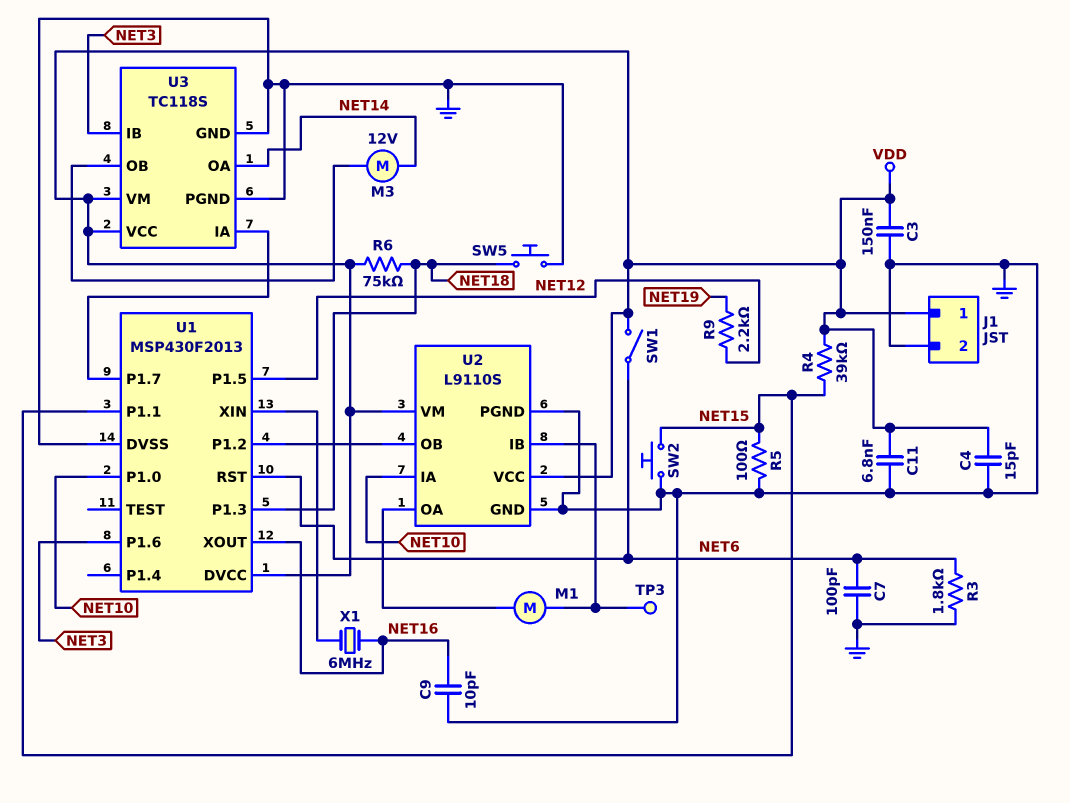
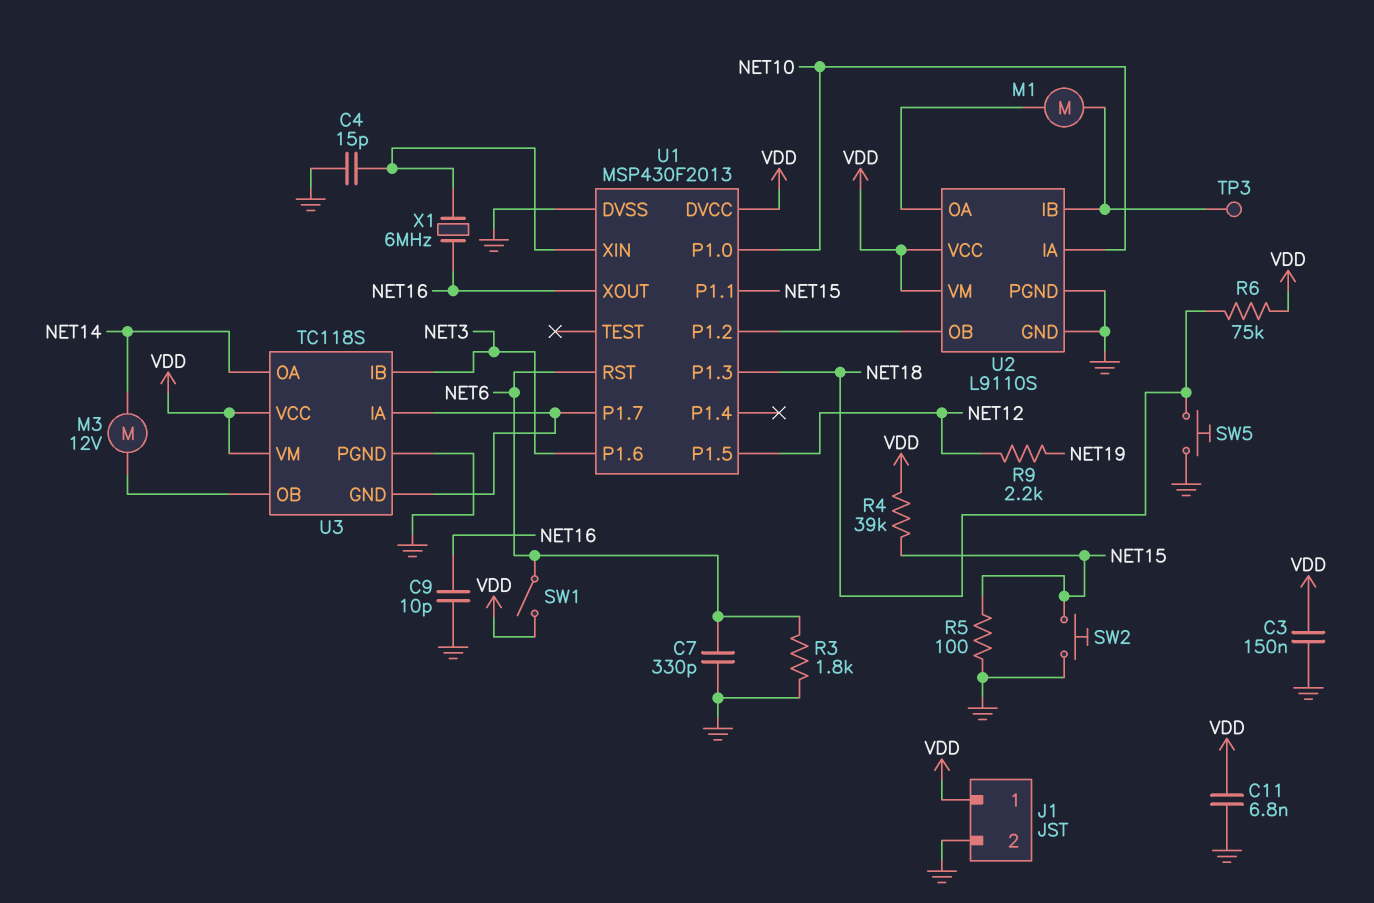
C4: 15pF (GND, VDD) -> 15pF (GND, U1/XIN)
C7: 100pF (GND, NET6) -> 330pF (GND, NET6)
U3 pin GND: GND -> U1/P1.7

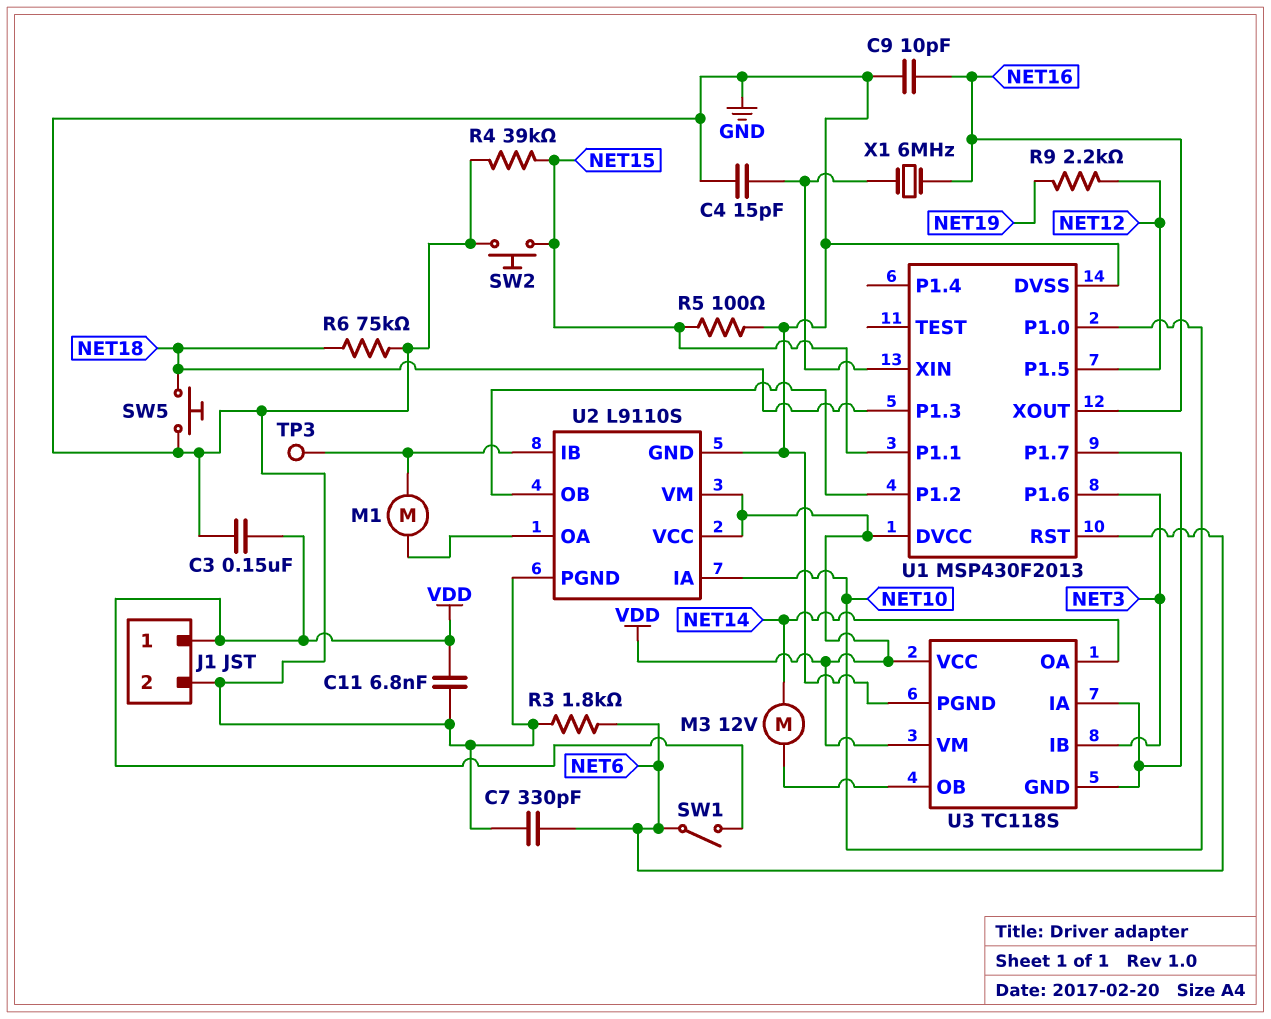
R4: 39k (NET15, VDD) -> 39k (GND, NET15)
R6: 75k (NET18, VDD) -> 75k (GND, NET18)

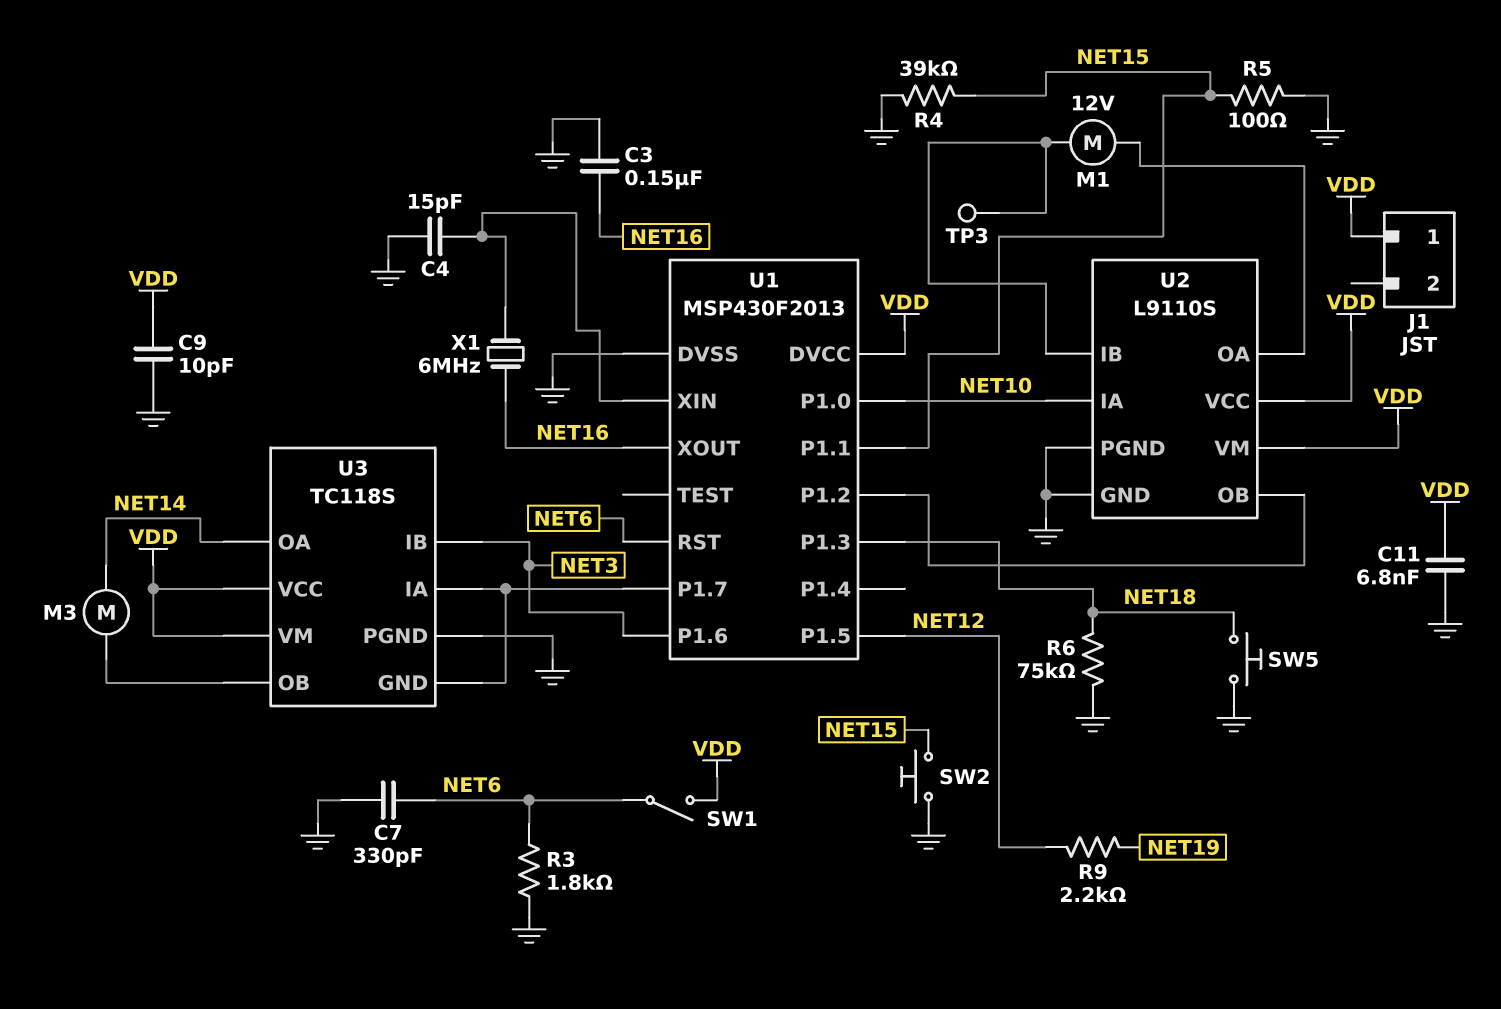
C3: 150nF (GND, VDD) -> 150nF (GND, NET16)
C9: 10pF (GND, NET16) -> 10pF (GND, VDD)
J1 pin 2: GND -> none
M1: motor (U2/IB, U2/OA) -> motor 12V (U2/IB, U2/OA)
M3: motor 12V (NET14, U3/OB) -> motor (NET14, U3/OB)

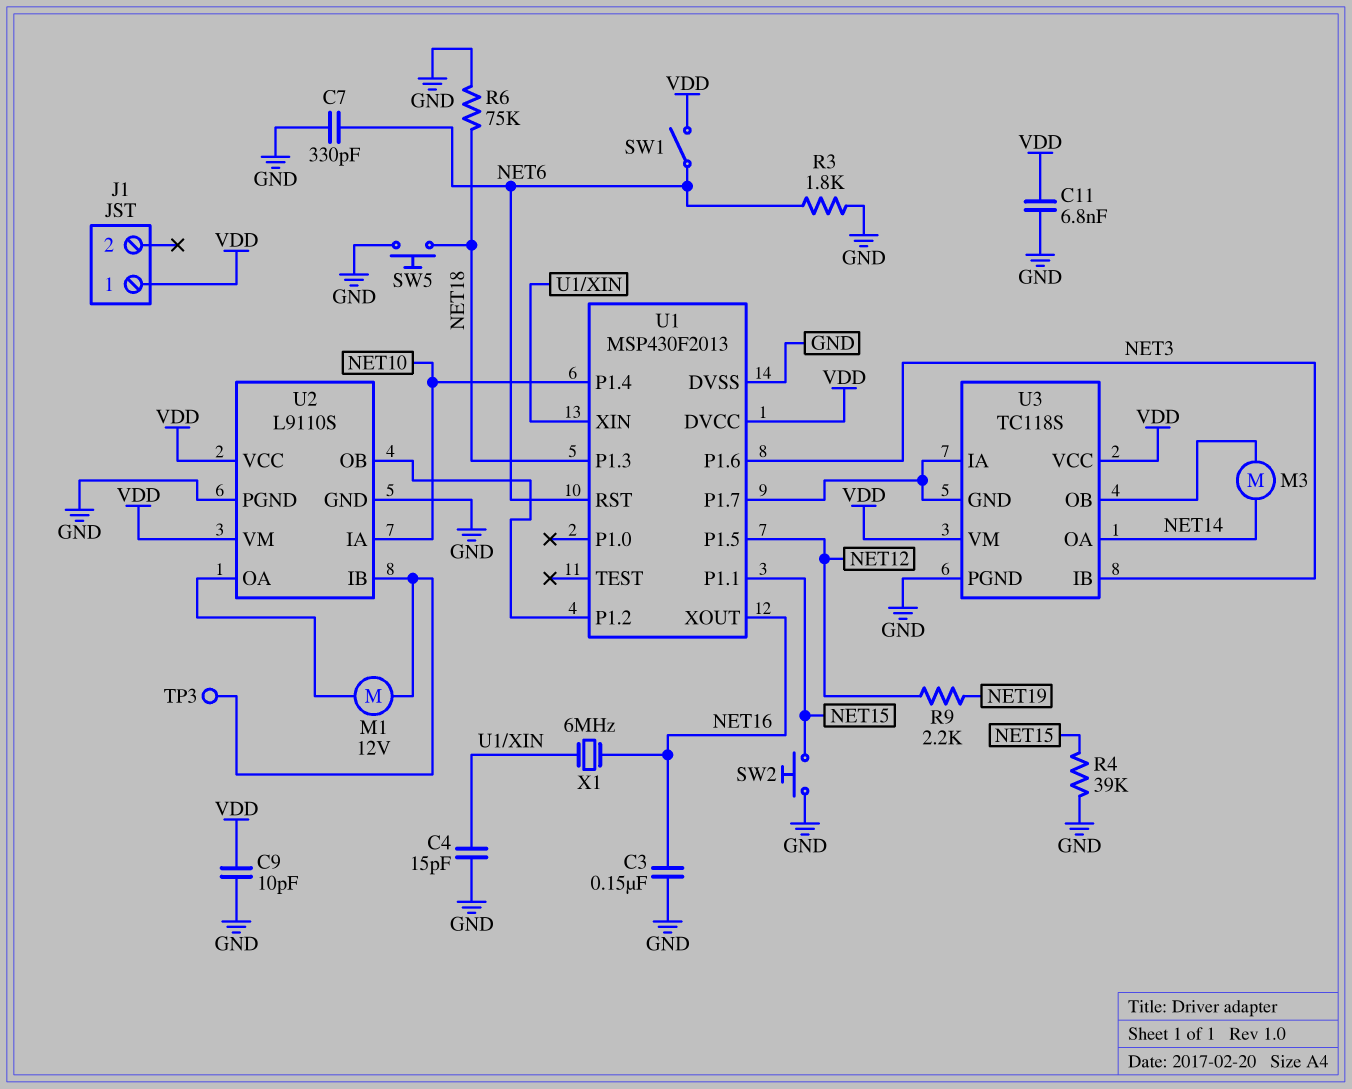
R5: 100 (GND, NET15) -> none
U1 pin P1.0: NET10 -> none
U1 pin P1.4: none -> NET10

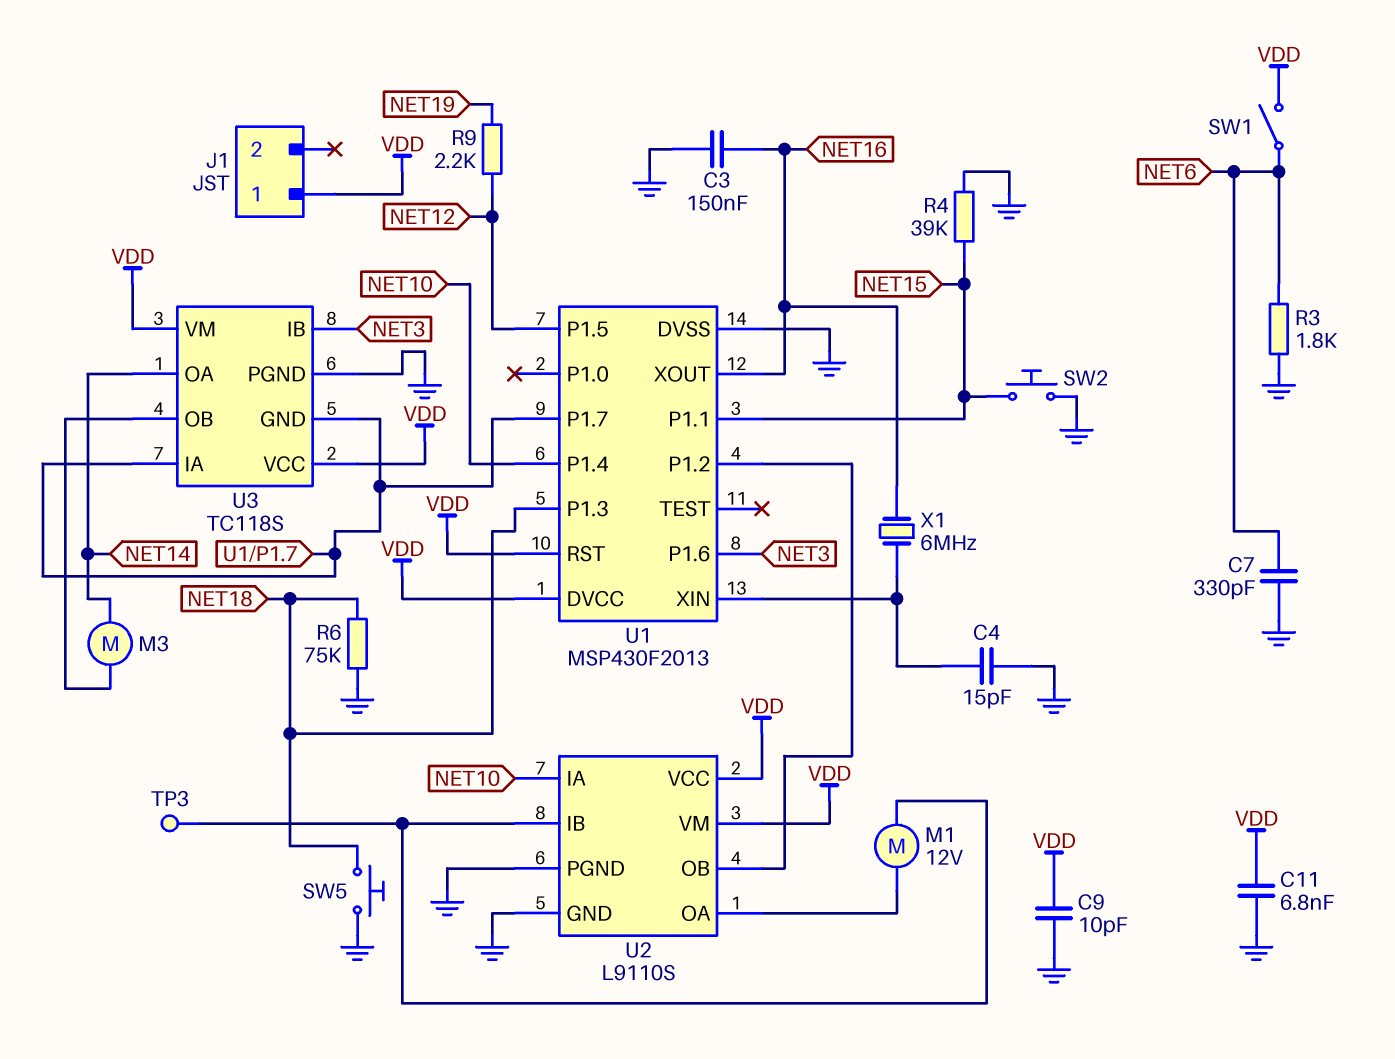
U1 pin RST: NET6 -> VDD

